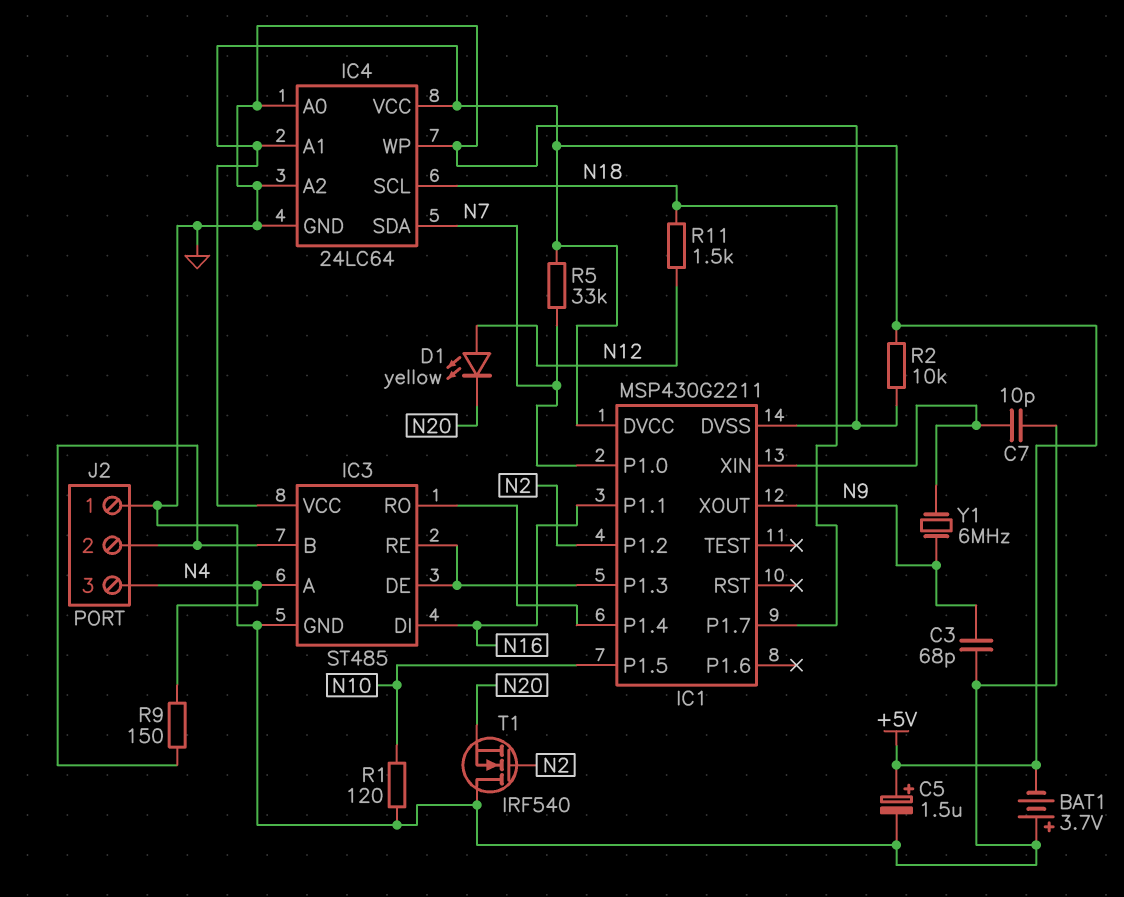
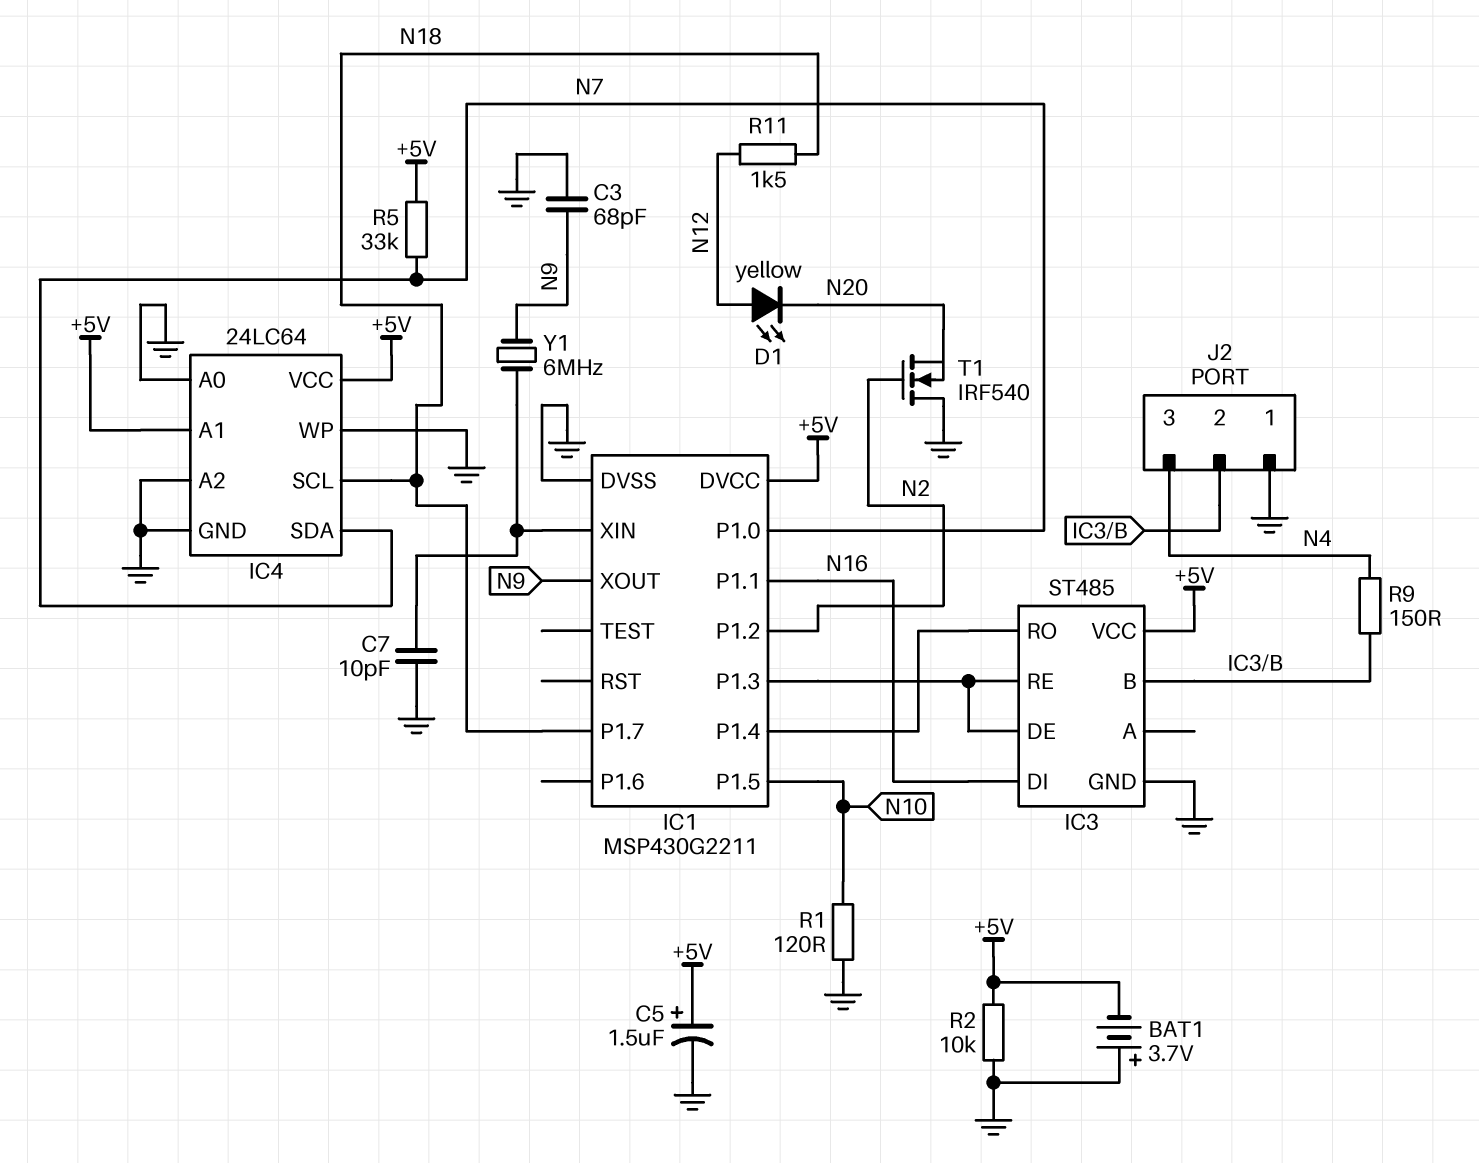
IC3 pin A: N4 -> none

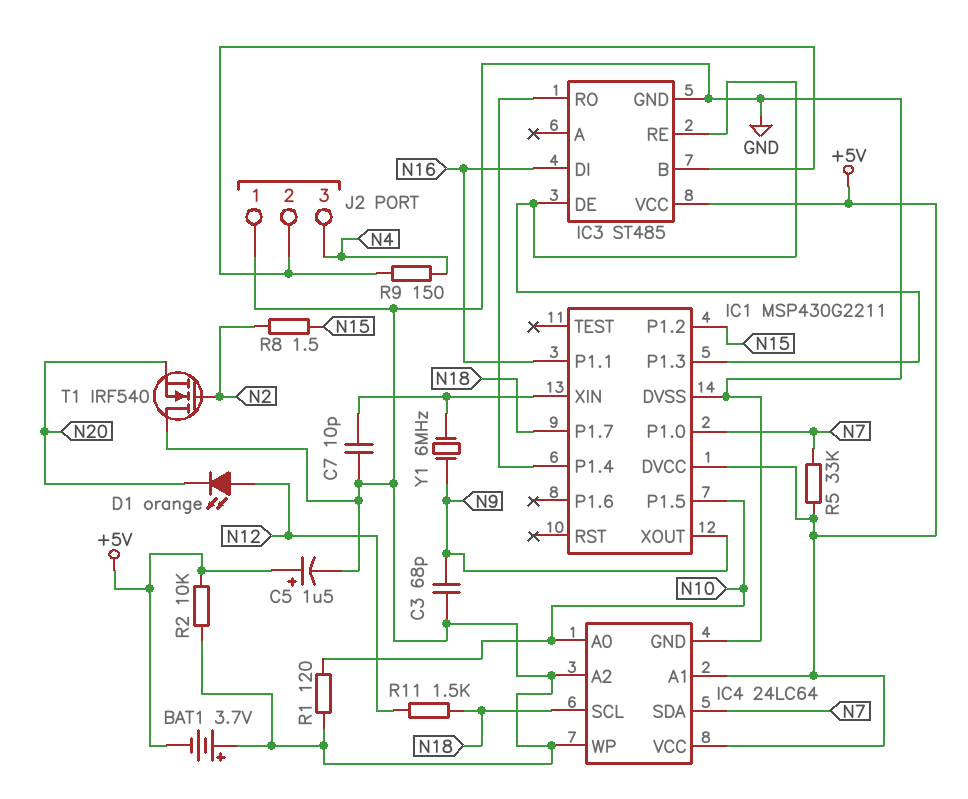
D1: LED yellow (A N12, K N20) -> LED orange (A N12, K N20)
IC1 pin P1.2: N2 -> N15
IC4 pin A0: GND -> N10
R8: none -> 1.5 (N2, N15)

